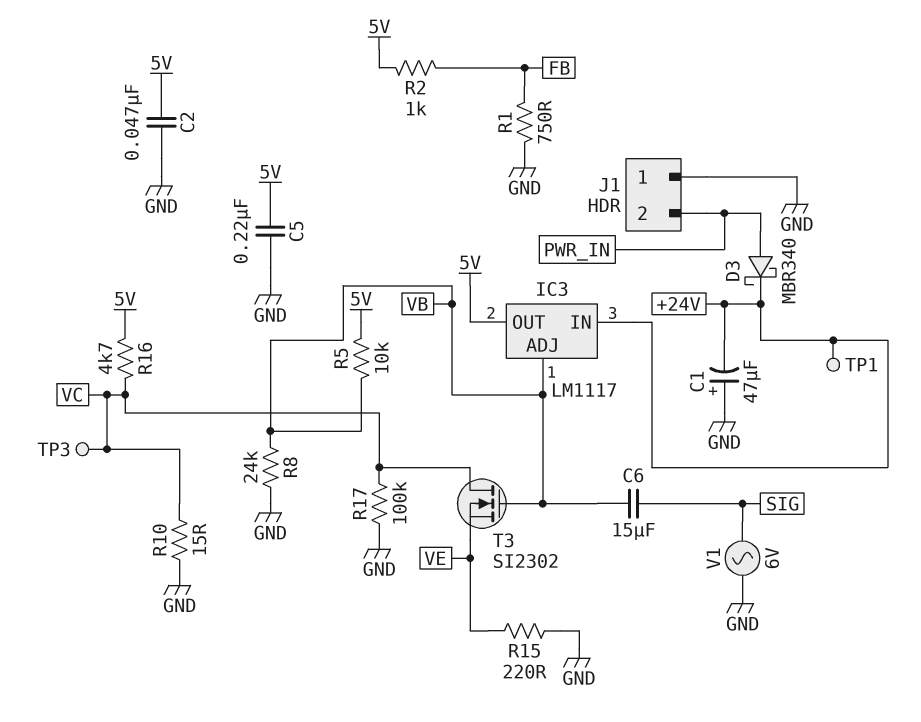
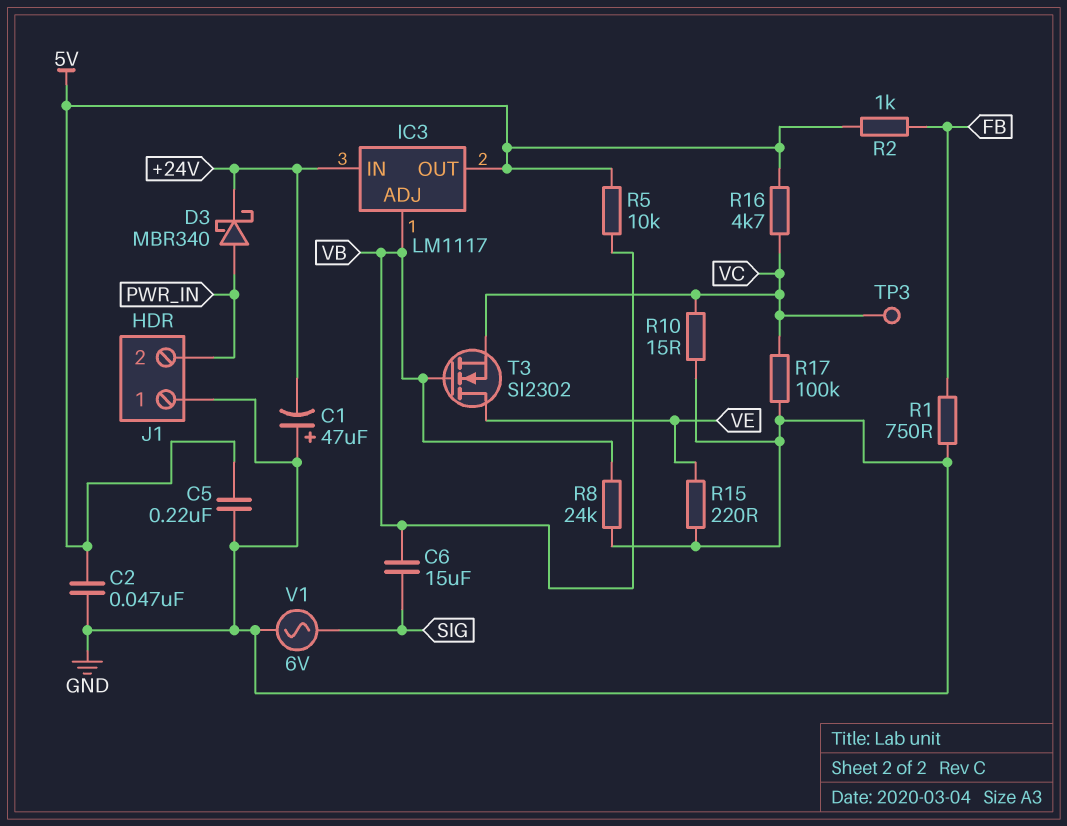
T3: NMOS SI2302 (G VB, D VC, S VE) -> NMOS SI2302 (G VB, D VE, S VC)
TP1: test point (+24V) -> none

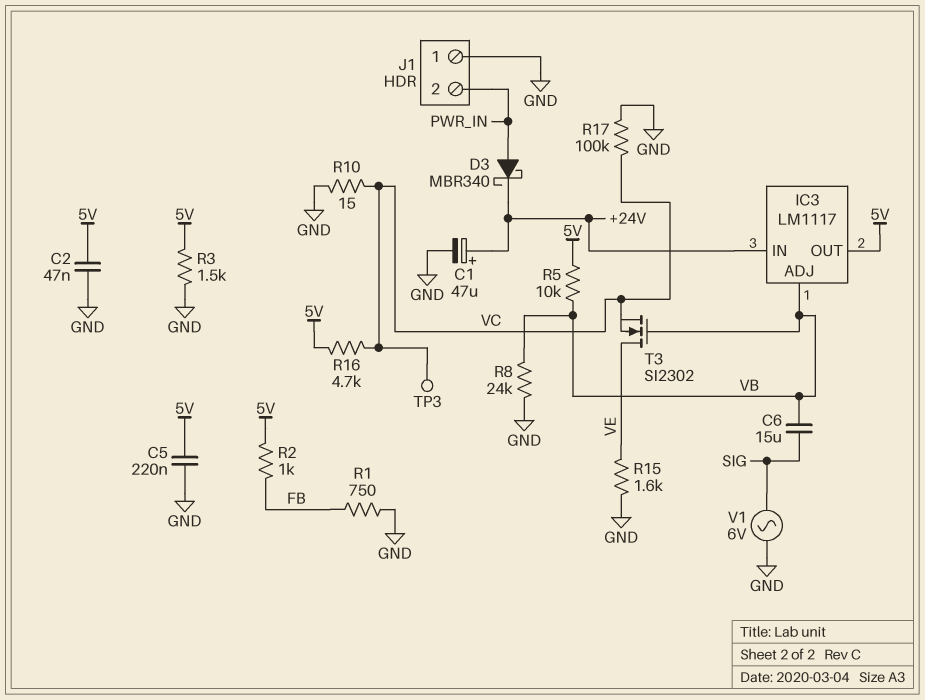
C1: 47uF (plus GND, minus +24V) -> 47uF (plus +24V, minus GND)
R3: none -> 1.5k (5V, GND)
R15: 220 (GND, VE) -> 1.6k (GND, VE)

